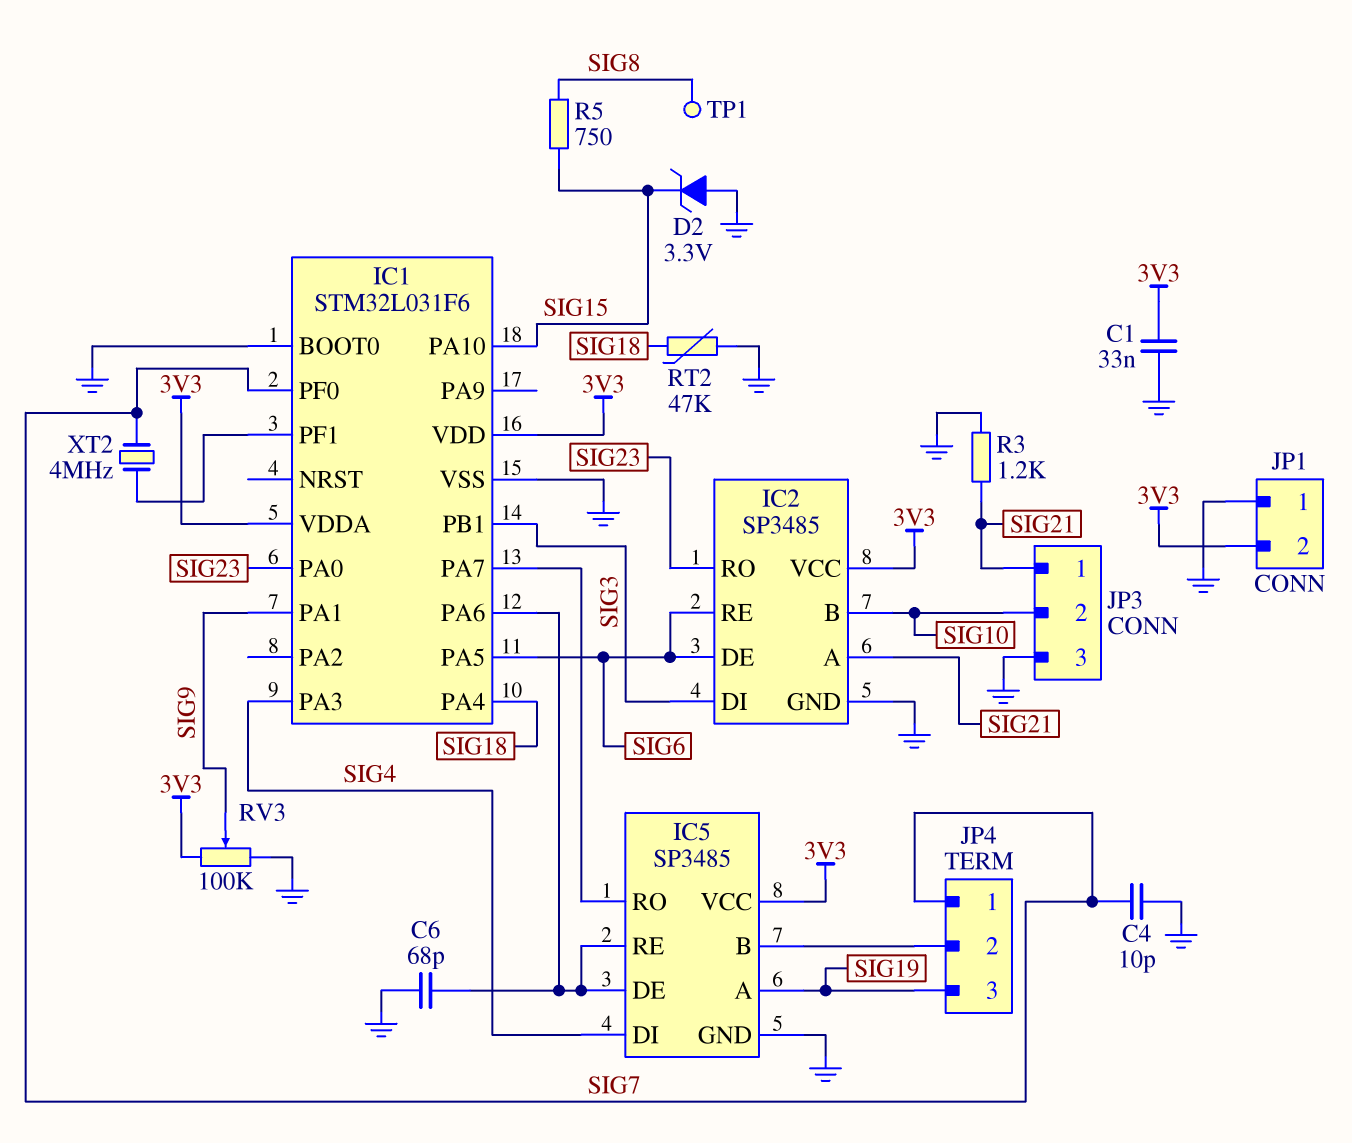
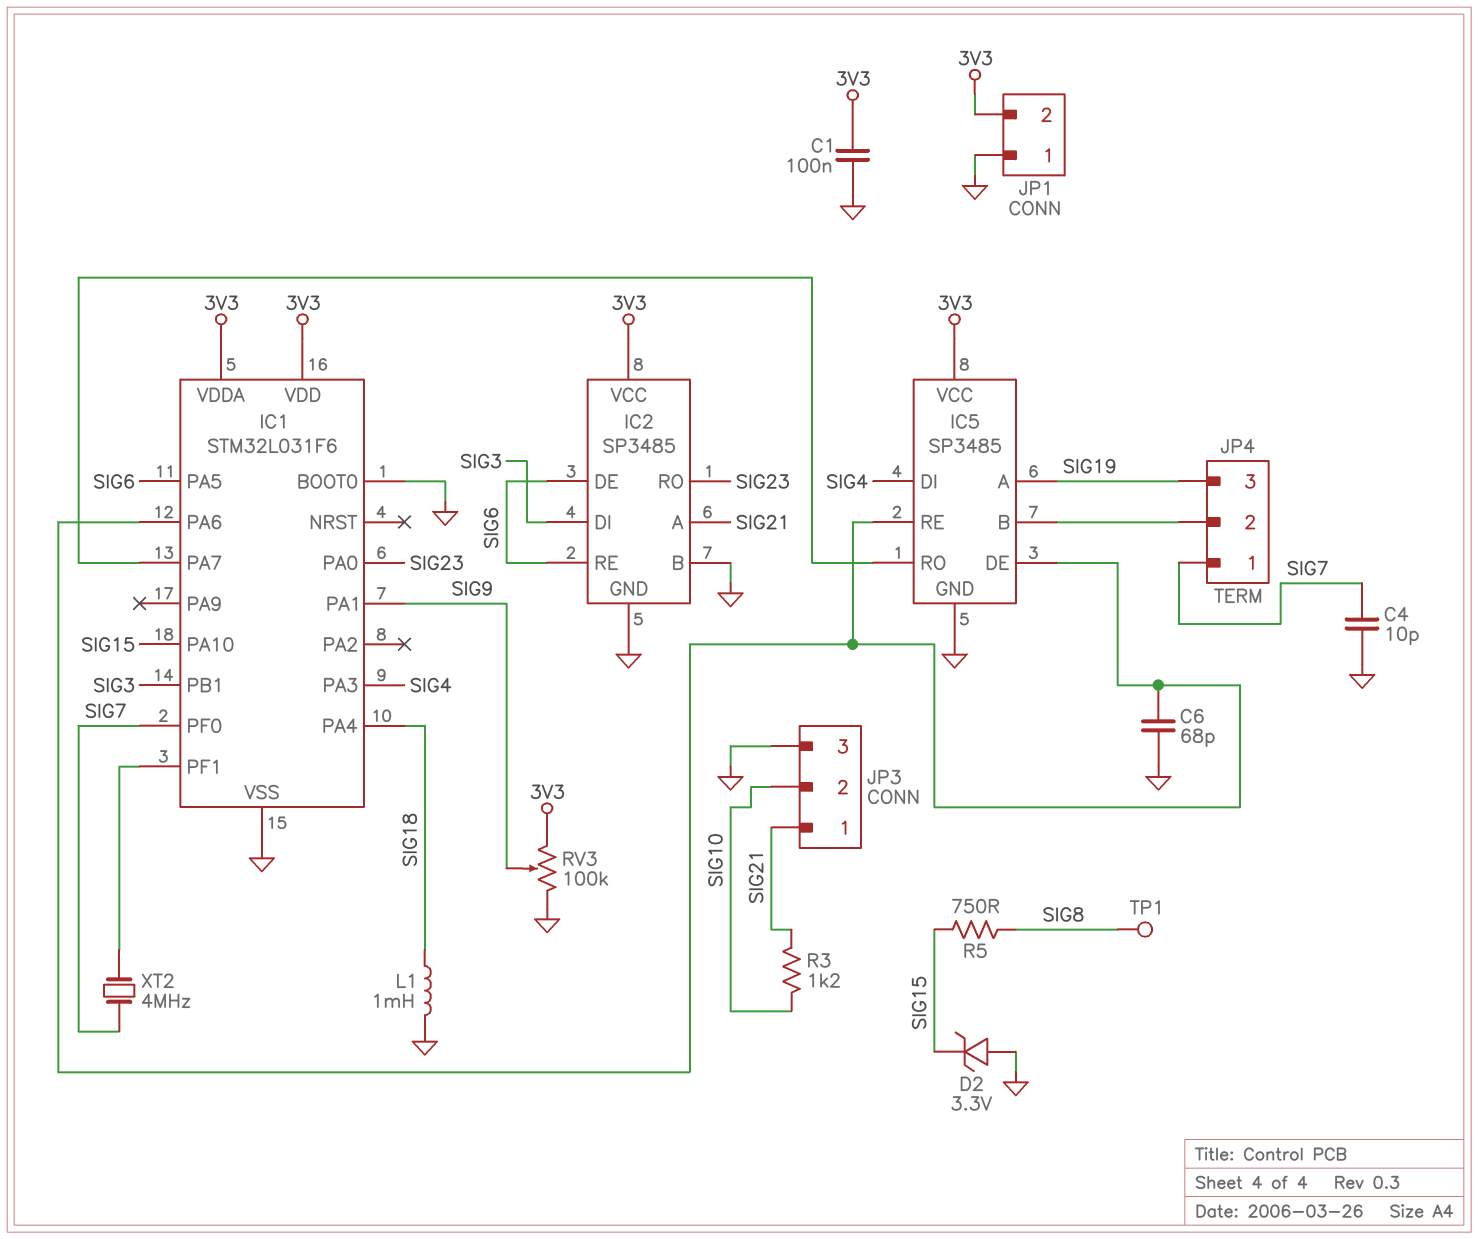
C1: 33nF (3V3, GND) -> 100nF (3V3, GND)
IC2 pin B: SIG10 -> GND
L1: none -> 1mH (GND, SIG18)
R3: 1.2k (GND, SIG21) -> 1.2k (SIG10, SIG21)
RT2: 47k (GND, SIG18) -> none

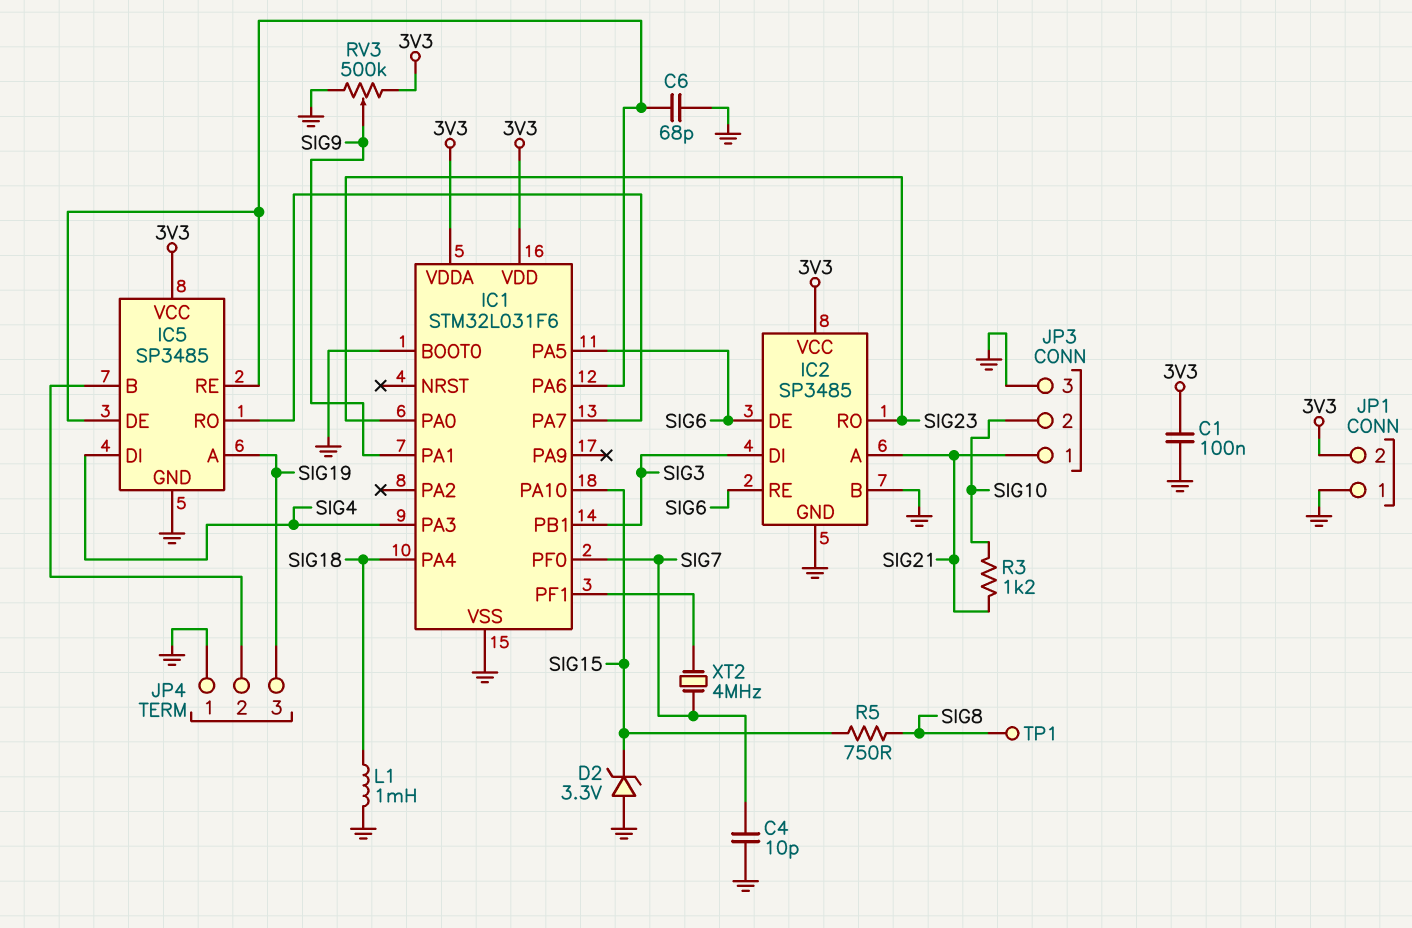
JP4 pin 1: SIG7 -> GND
RV3: 100k (3V3, GND, wiper SIG9) -> 500k (3V3, GND, wiper SIG9)

